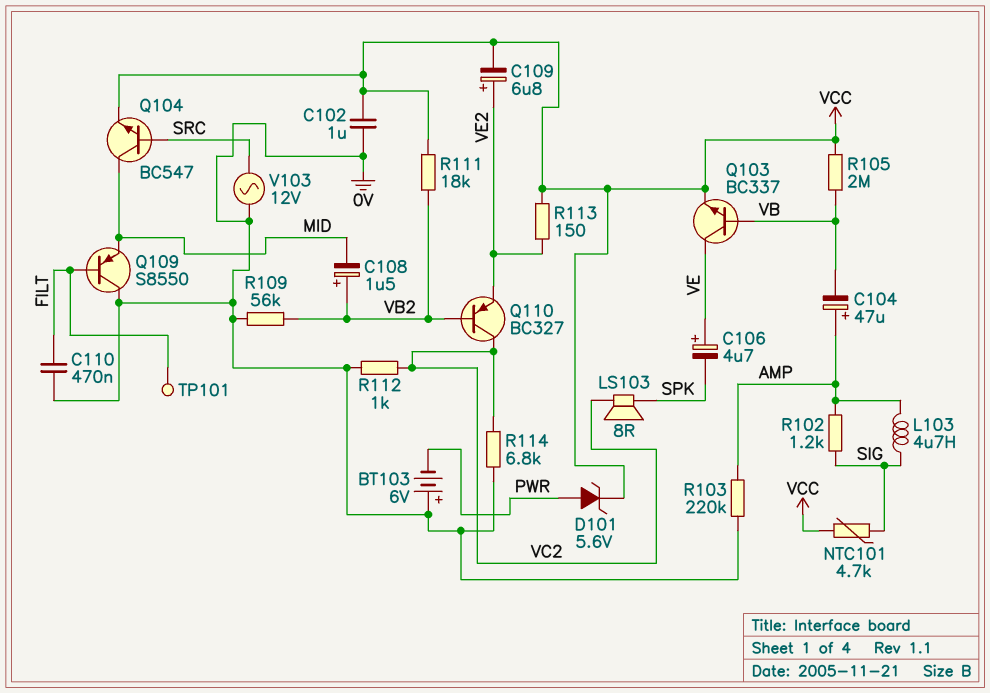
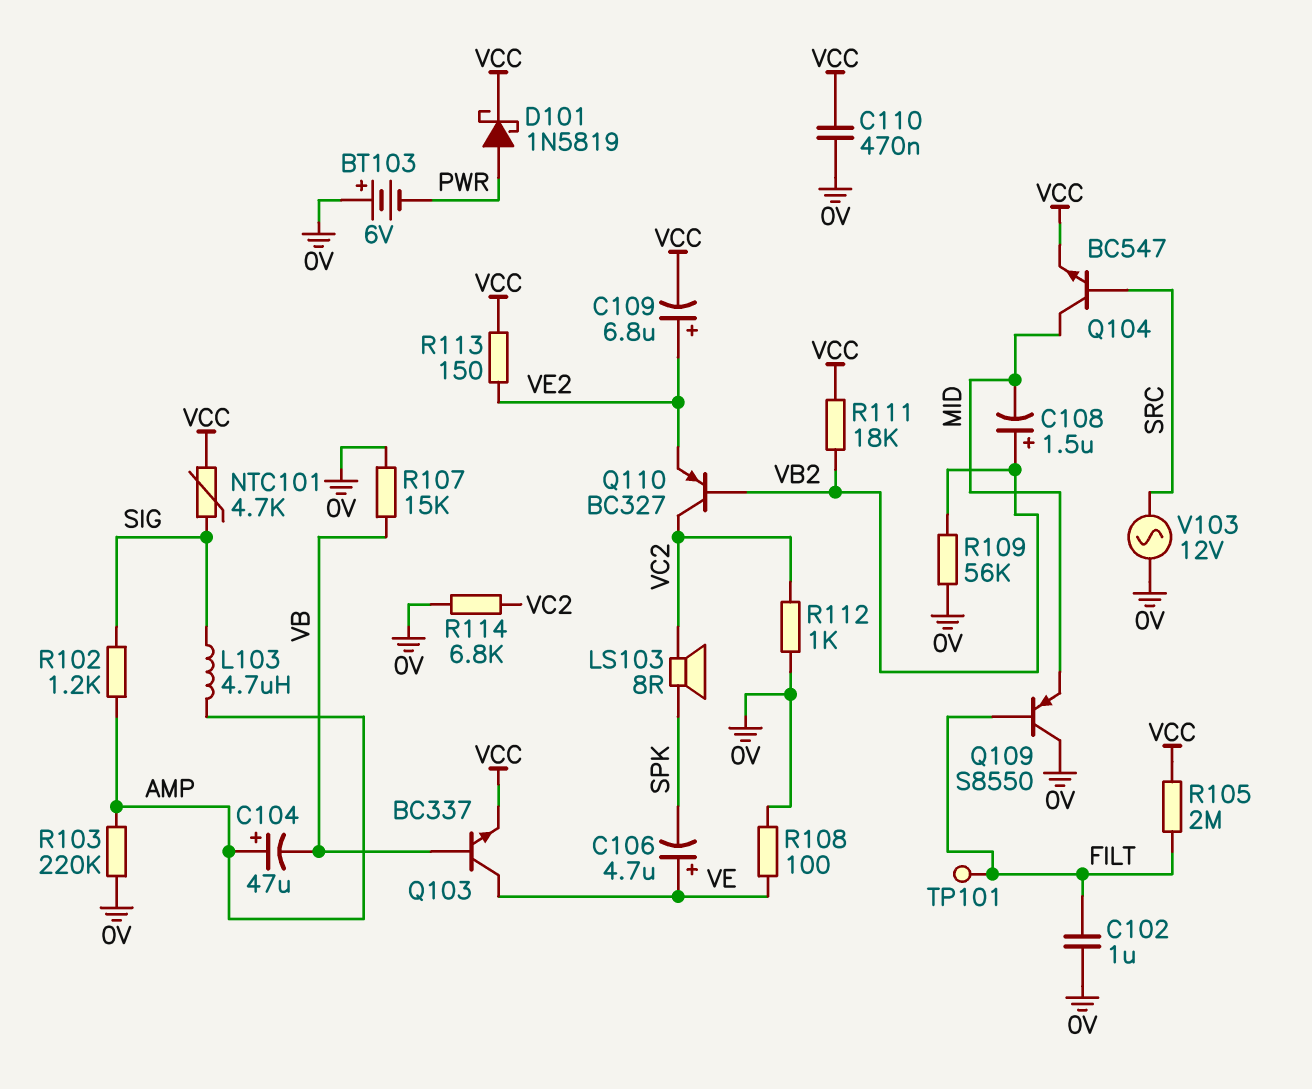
C102: 1uF (0V, VCC) -> 1uF (0V, FILT)
C110: 470nF (0V, FILT) -> 470nF (0V, VCC)
D101: zener 5.6V (A PWR, K VCC) -> schottky 1N5819 (A PWR, K VCC)
R105: 2M (VB, VCC) -> 2M (FILT, VCC)
R107: none -> 15k (0V, VB)
R108: none -> 100 (0V, VE)

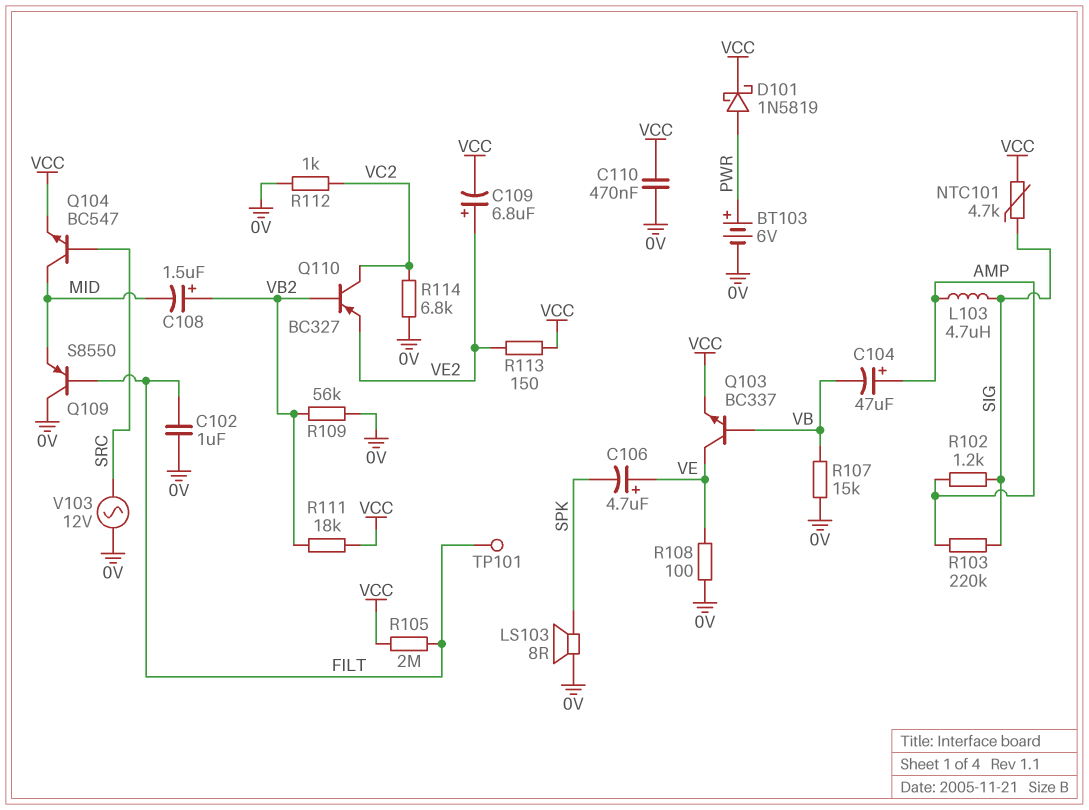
BT103: 6V (plus 0V, minus PWR) -> 6V (plus PWR, minus 0V)
LS103: speaker 8R (SPK, VC2) -> speaker 8R (0V, SPK)
R103: 220k (0V, AMP) -> 220k (AMP, SIG)

